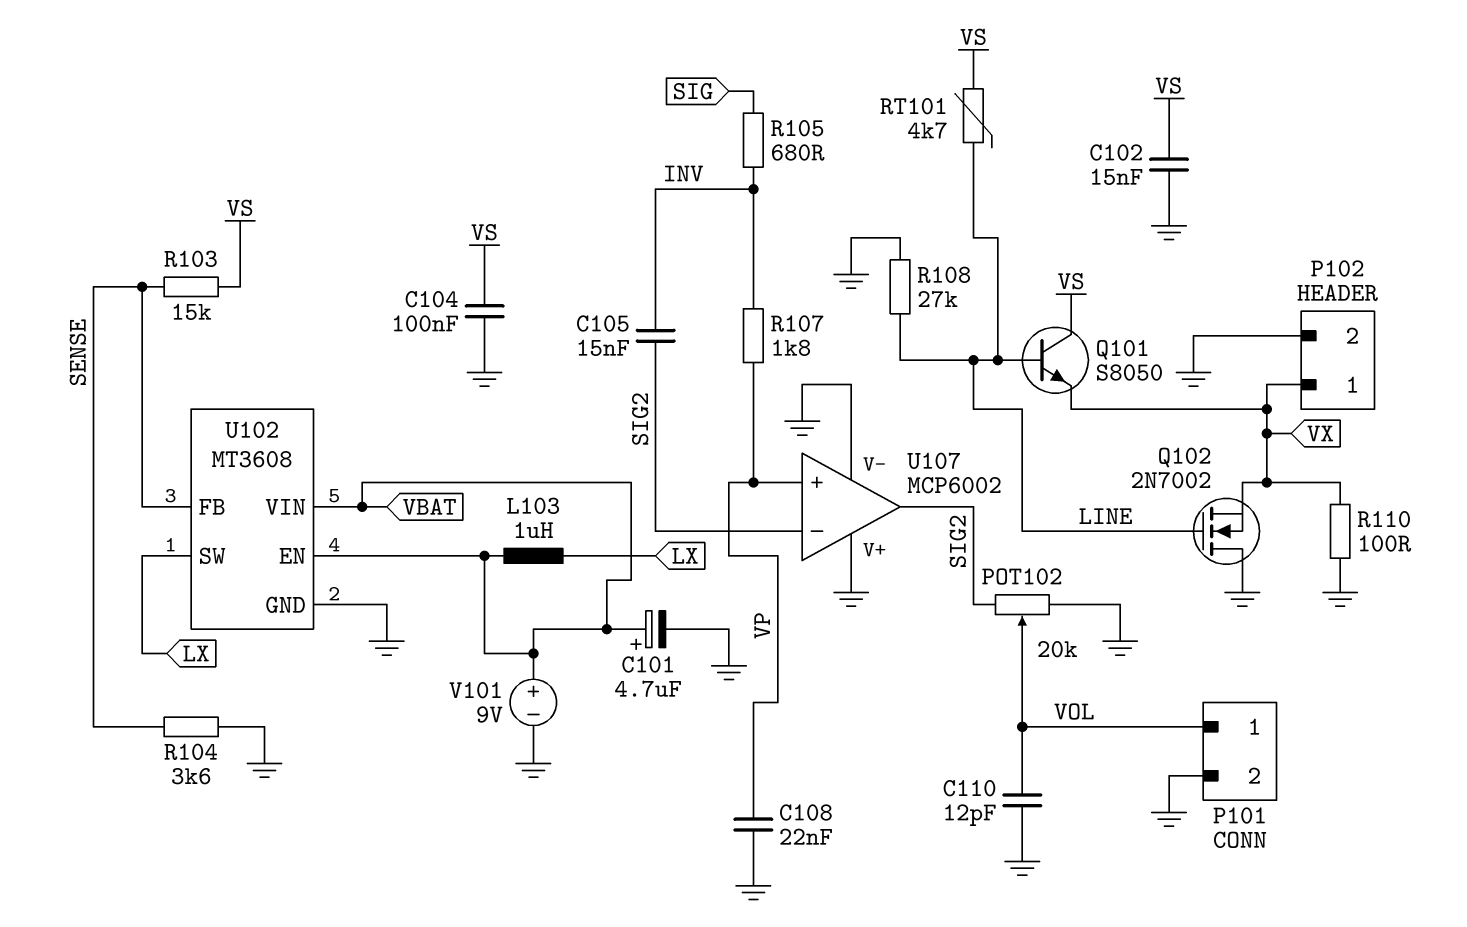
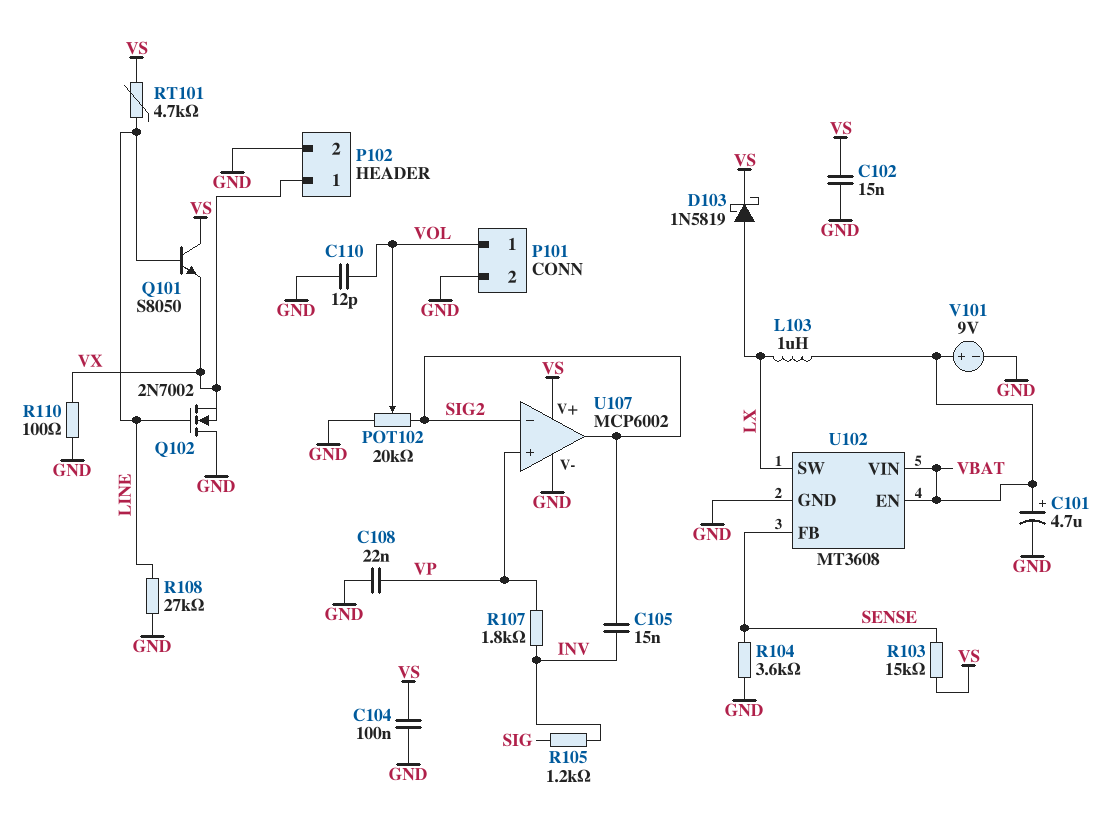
D103: none -> schottky 1N5819 (A LX, K VS)
R105: 680 (INV, SIG) -> 1.2k (INV, SIG)
U107 pin V+: GND -> VS

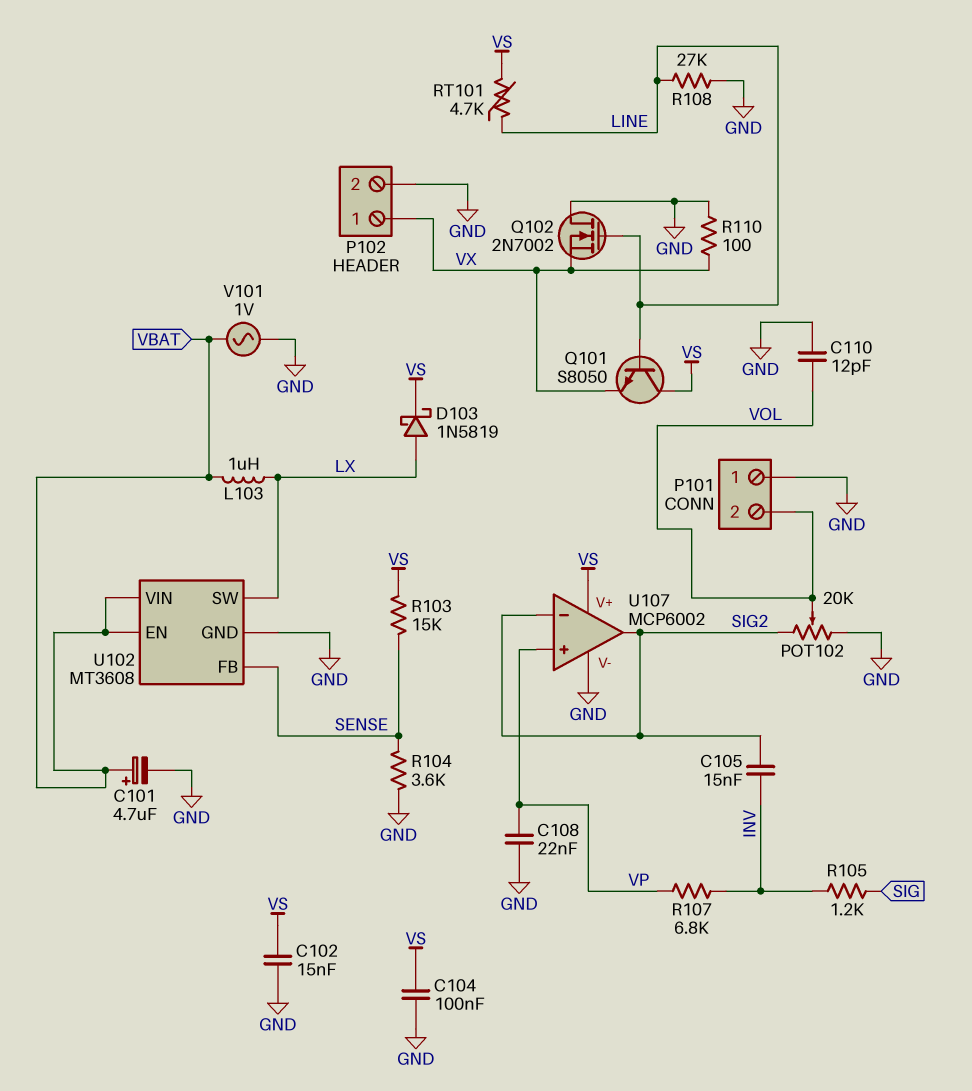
P101 pin 1: VOL -> GND
P101 pin 2: GND -> VOL
R107: 1.8k (INV, VP) -> 6.8k (INV, VP)
V101: 9V (plus VBAT, minus GND) -> AC 1V (GND, VBAT)

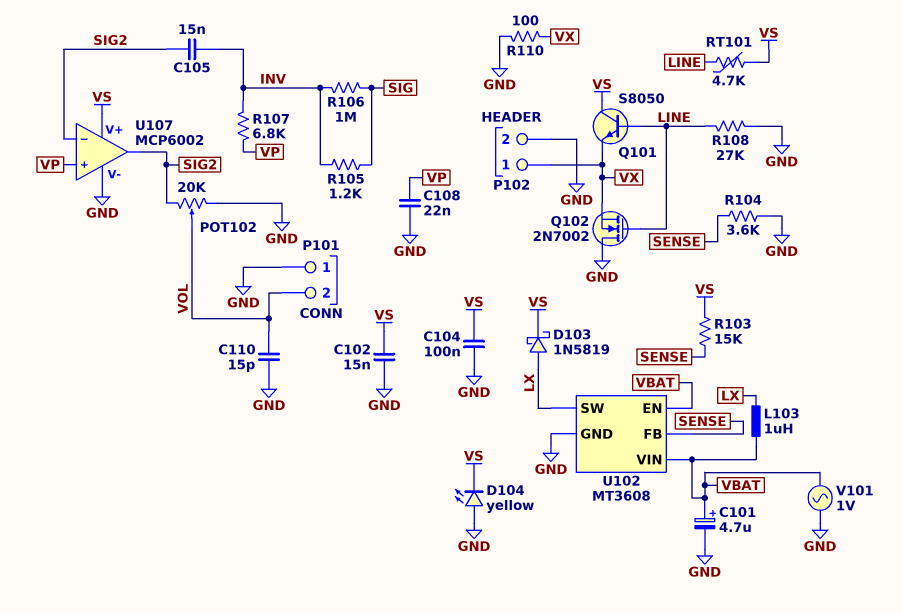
C110: 12pF (GND, VOL) -> 15pF (GND, VOL)
D104: none -> LED yellow (A GND, K VS)
R106: none -> 1M (INV, SIG)

